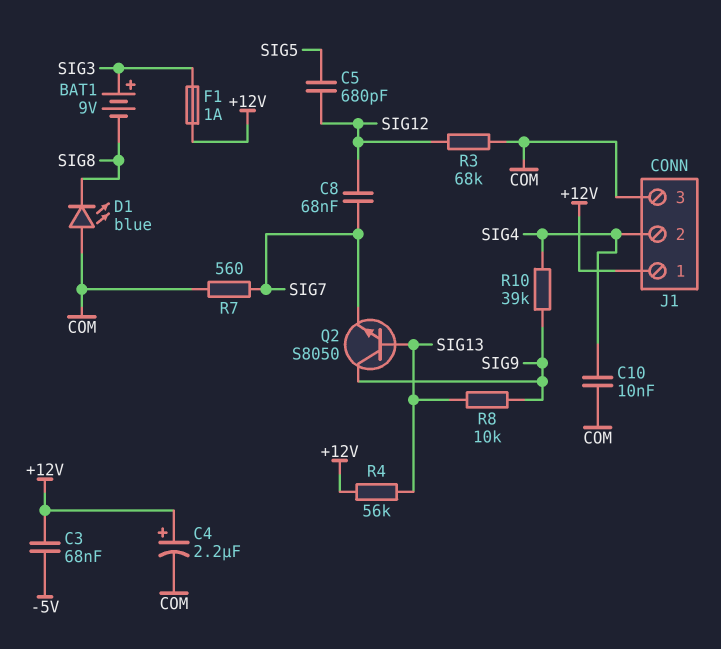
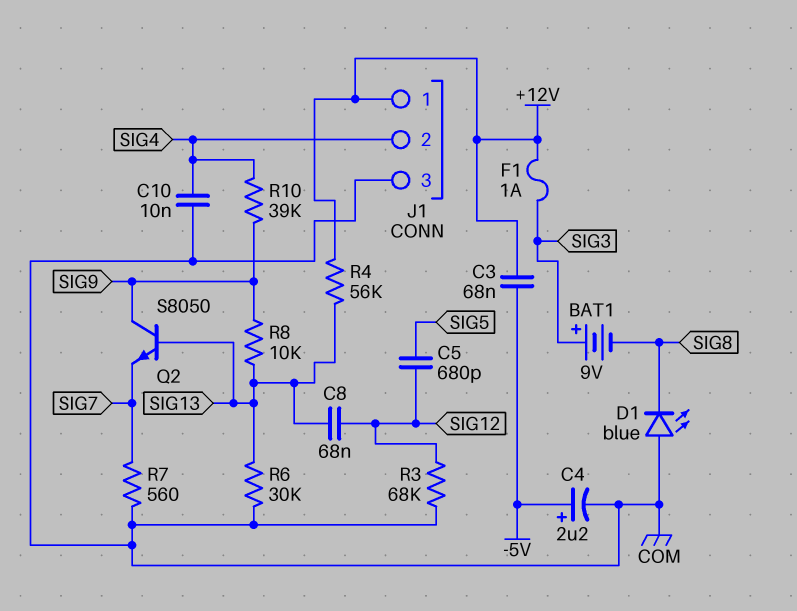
C4: 2.2uF (plus +12V, minus COM) -> 2.2uF (plus -5V, minus COM)
C8: 68nF (SIG7, SIG12) -> 68nF (SIG12, SIG13)
R6: none -> 30k (COM, SIG13)

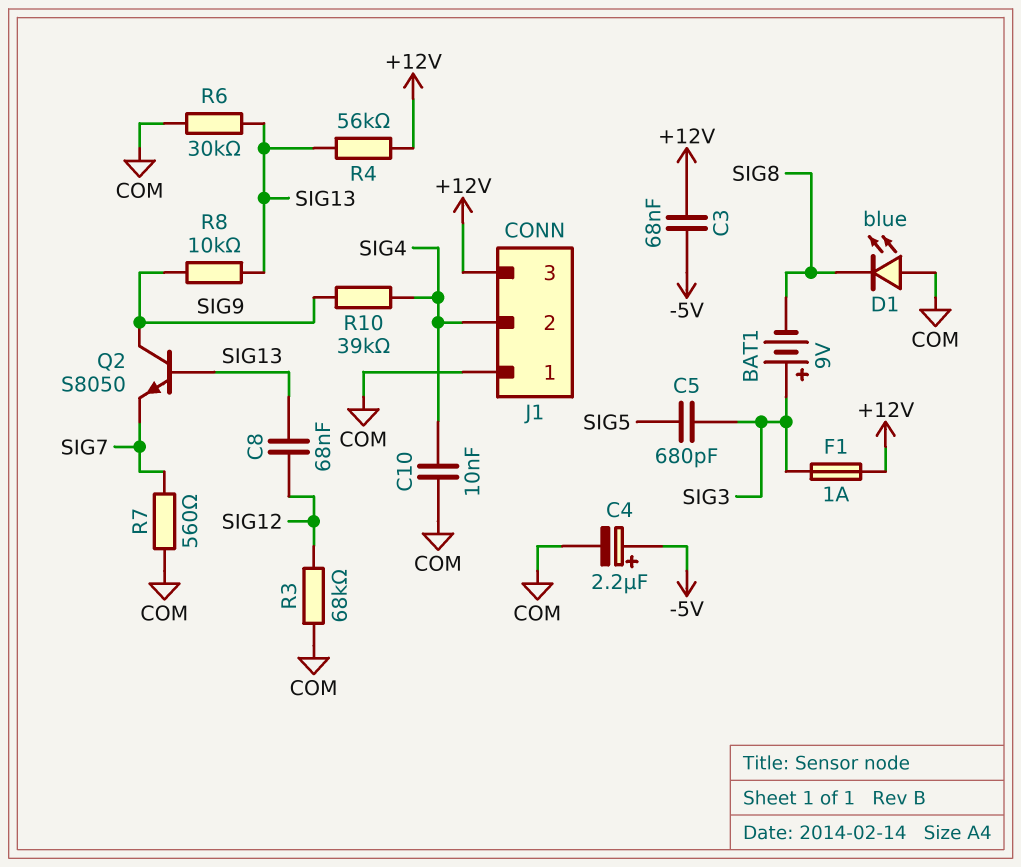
C5: 680pF (SIG5, SIG12) -> 680pF (SIG3, SIG5)
J1 pin 1: +12V -> COM
J1 pin 3: COM -> +12V

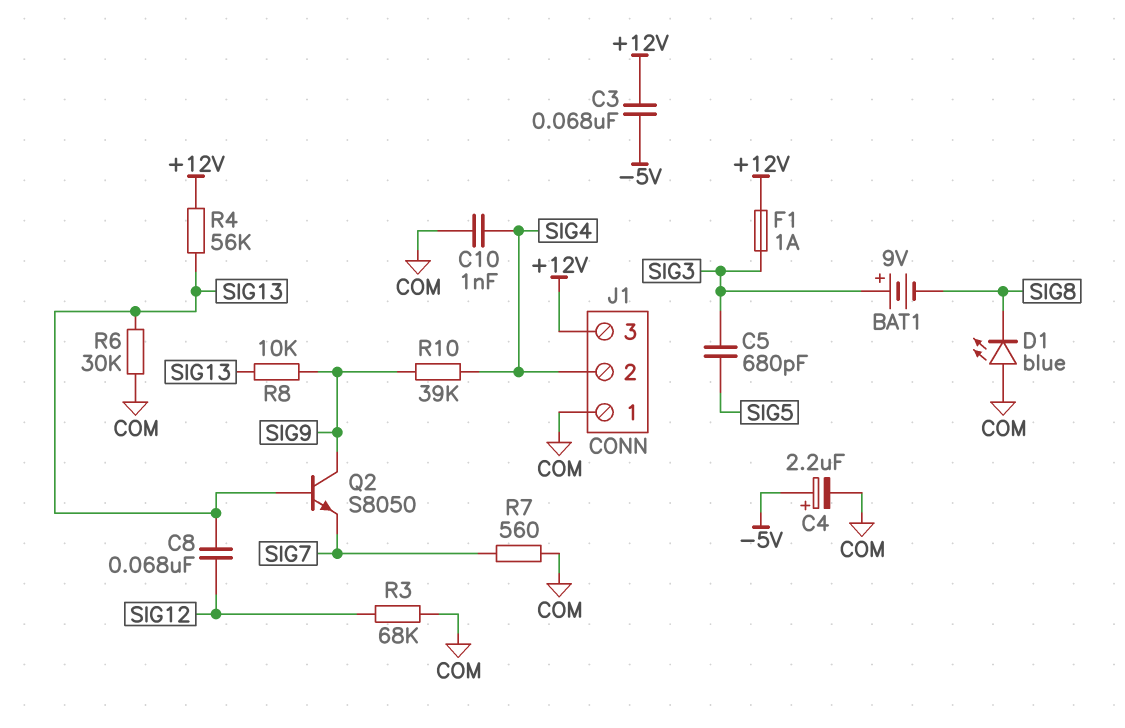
C10: 10nF (COM, SIG4) -> 1nF (COM, SIG4)

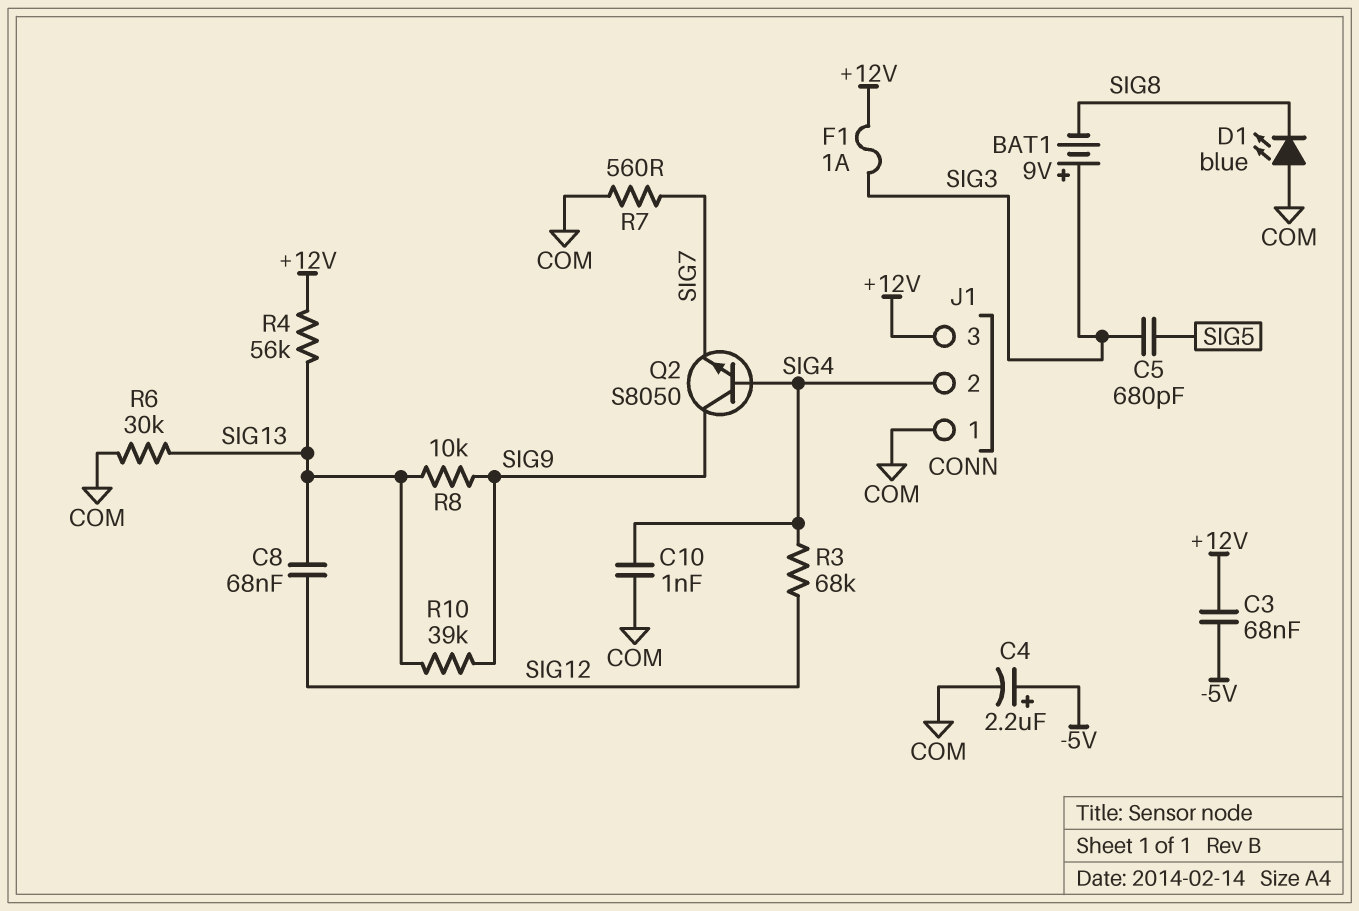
Q2: NPN S8050 (B SIG13, C SIG9, E SIG7) -> NPN S8050 (B SIG4, C SIG9, E SIG7)
R3: 68k (COM, SIG12) -> 68k (SIG4, SIG12)
R10: 39k (SIG4, SIG9) -> 39k (SIG9, SIG13)

